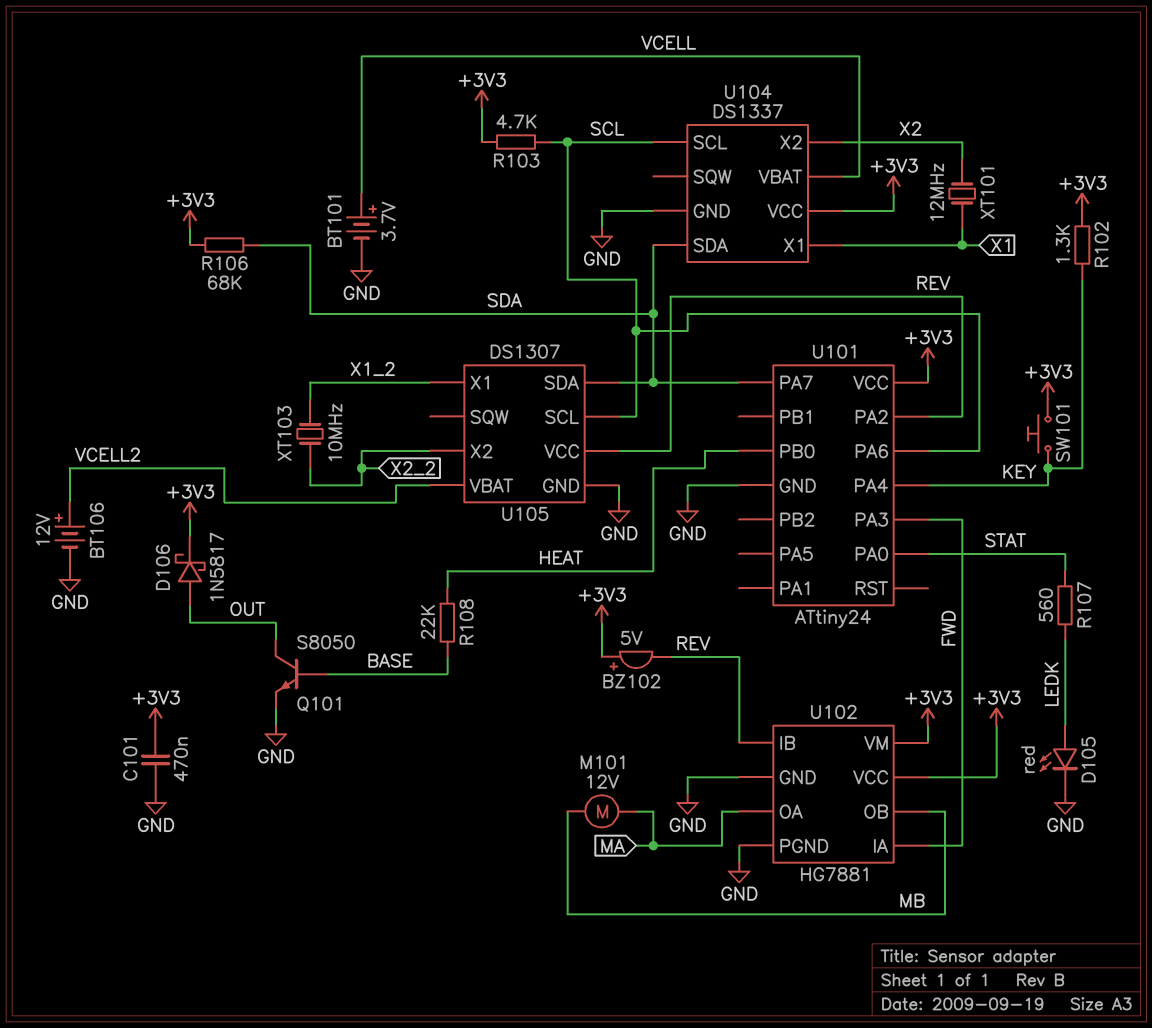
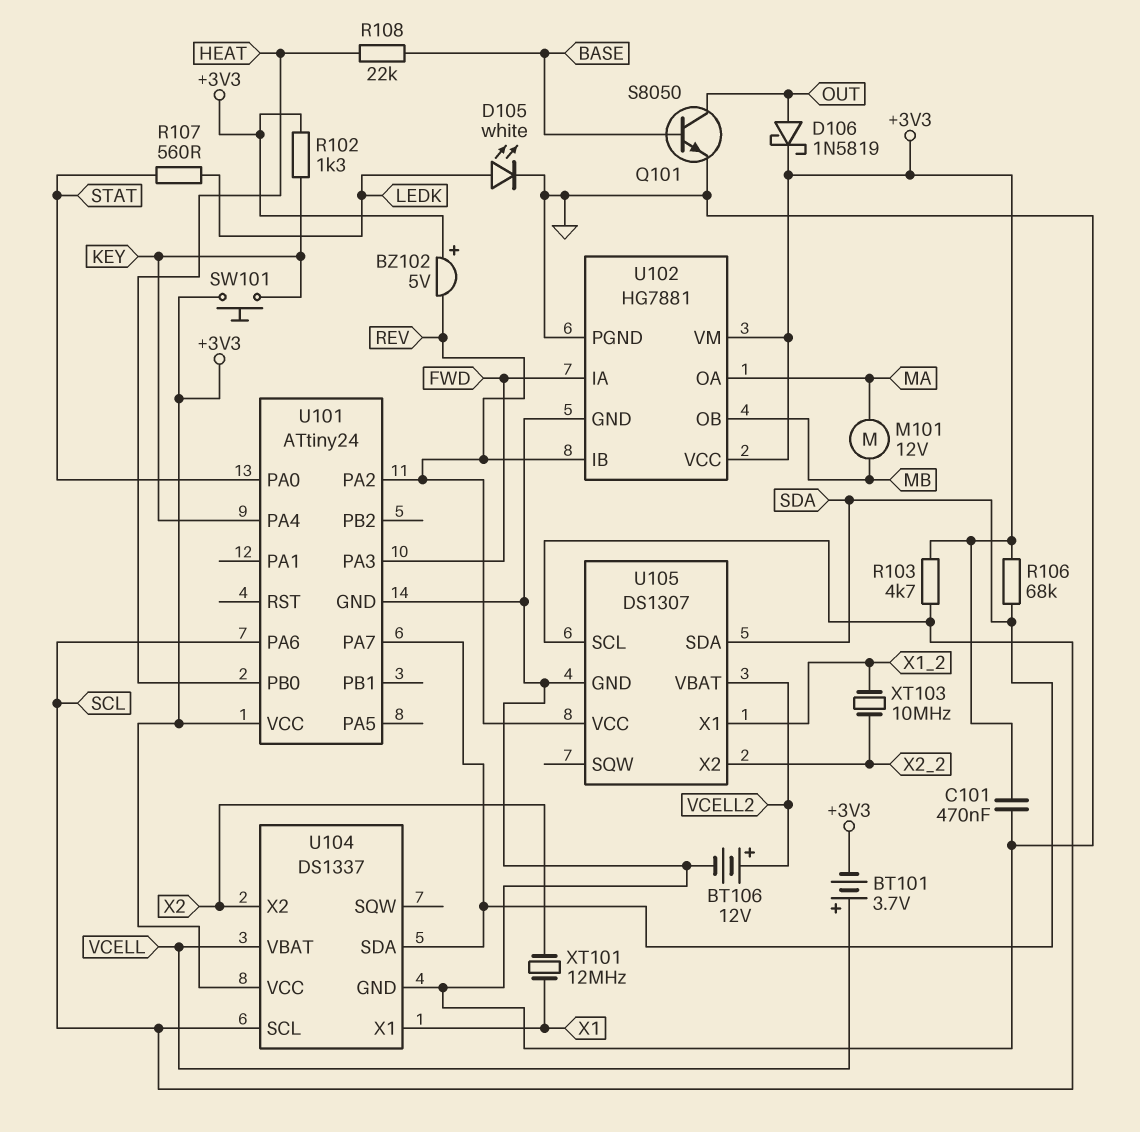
BT101: 3.7V (plus VCELL, minus GND) -> 3.7V (plus VCELL, minus +3V3)
D105: LED red (A LEDK, K GND) -> LED white (A LEDK, K GND)
D106: schottky 1N5817 (A OUT, K +3V3) -> schottky 1N5819 (A OUT, K +3V3)

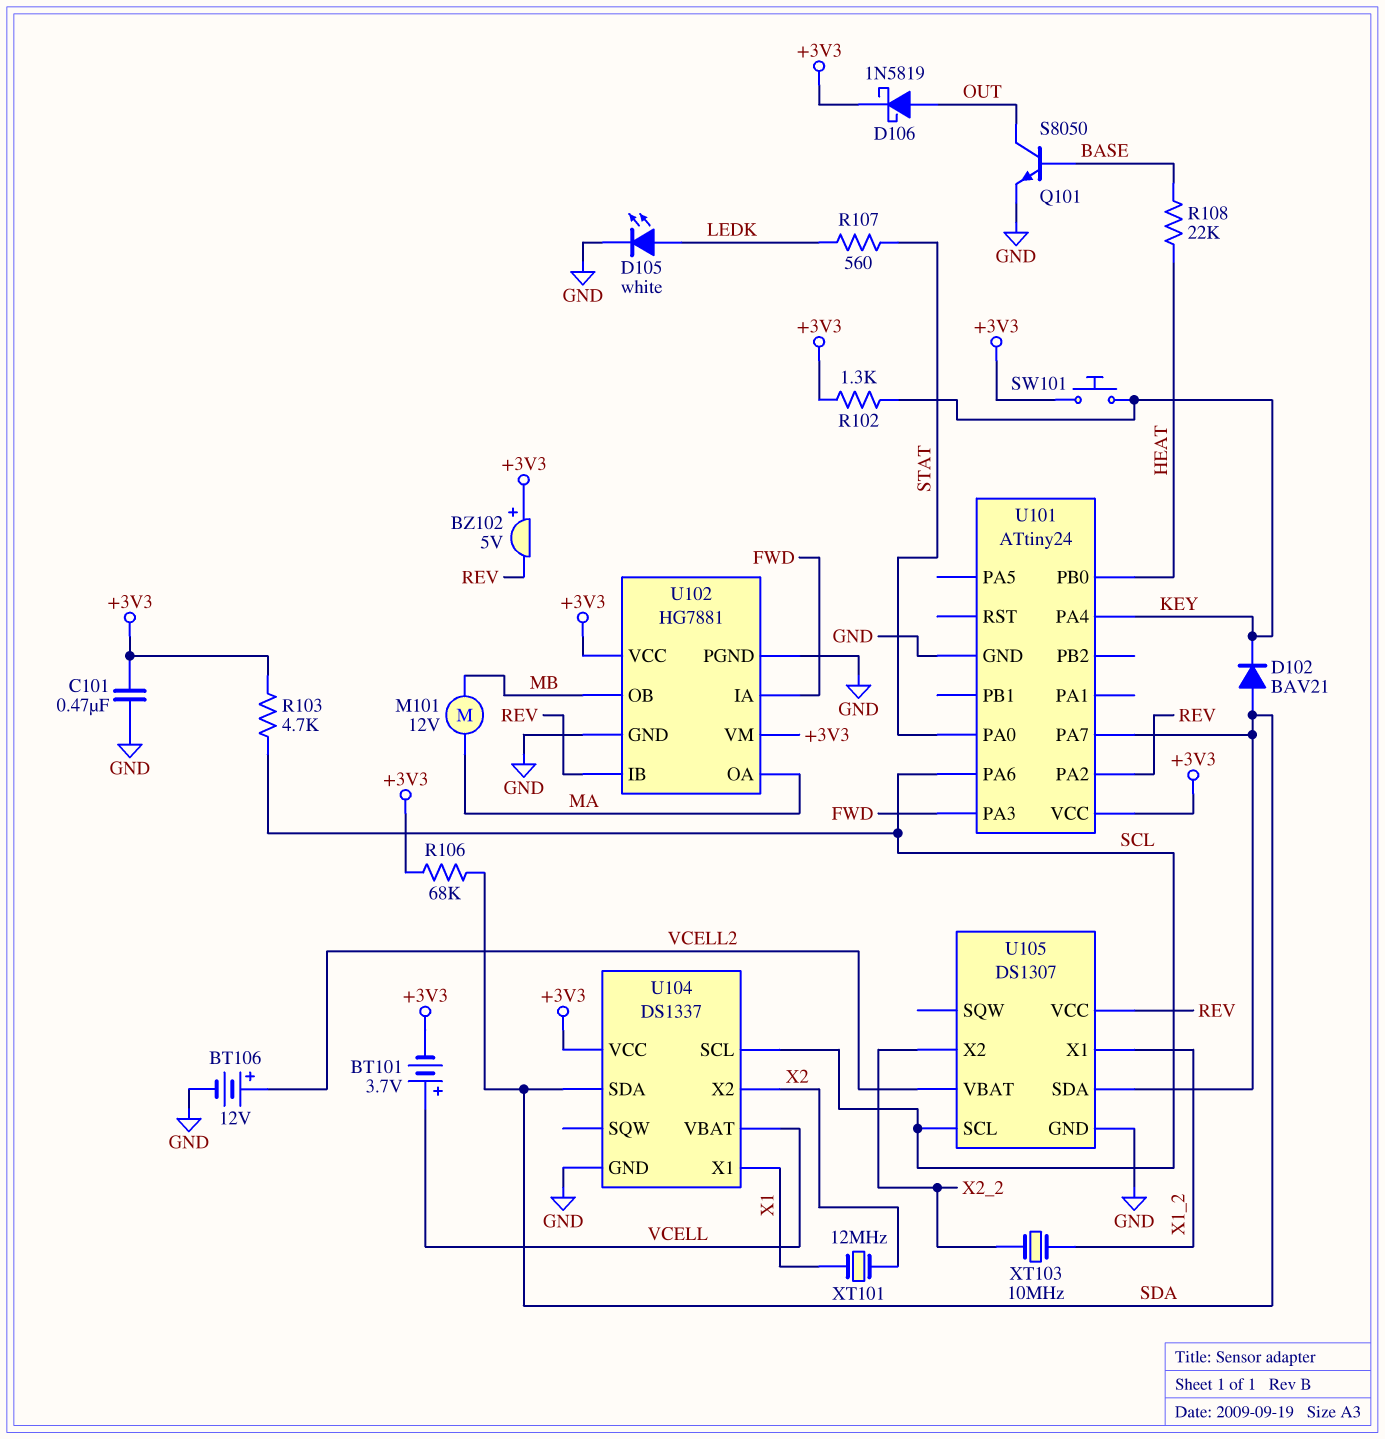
D102: none -> diode BAV21 (A SDA, K KEY)

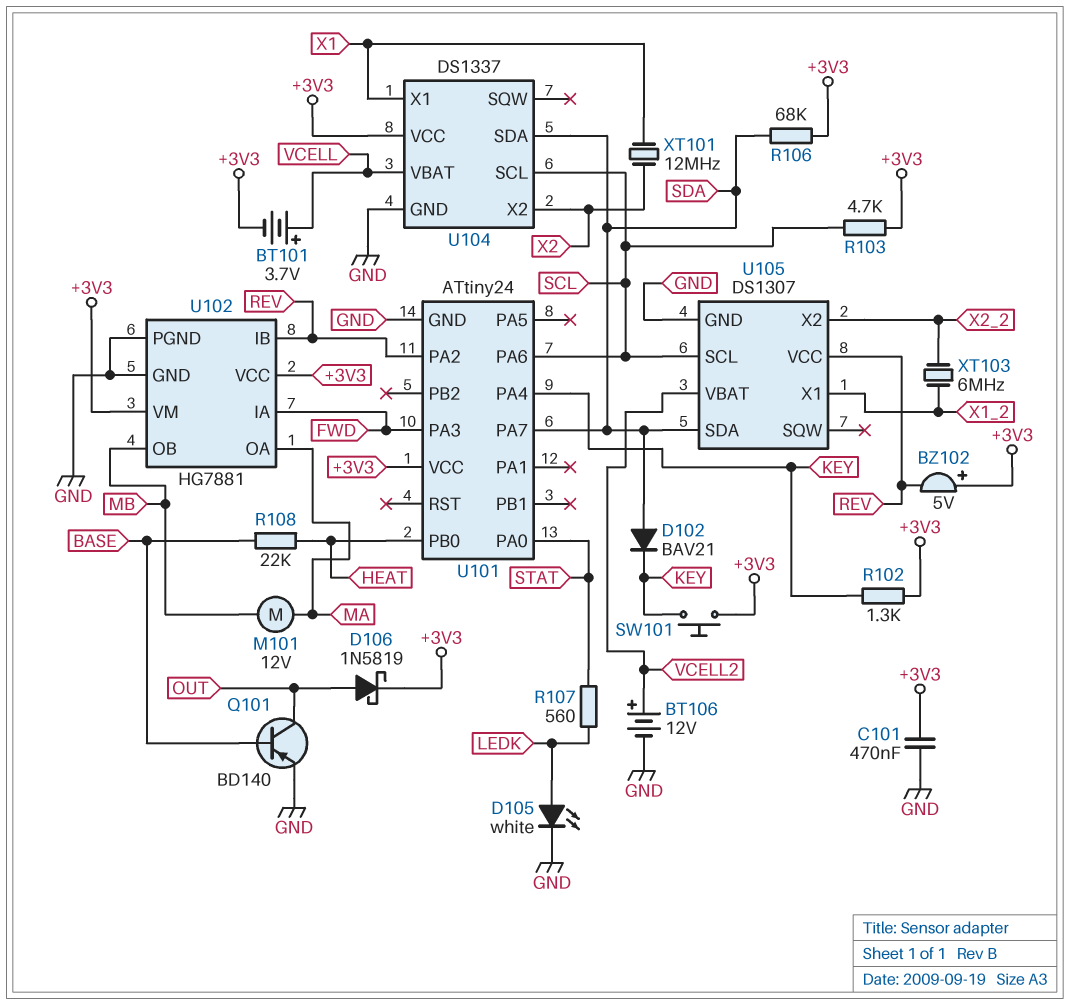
Q101: NPN S8050 (B BASE, C OUT, E GND) -> PNP BD140 (B BASE, C OUT, E GND)
XT103: 10MHz (X1_2, X2_2) -> 6MHz (X1_2, X2_2)

